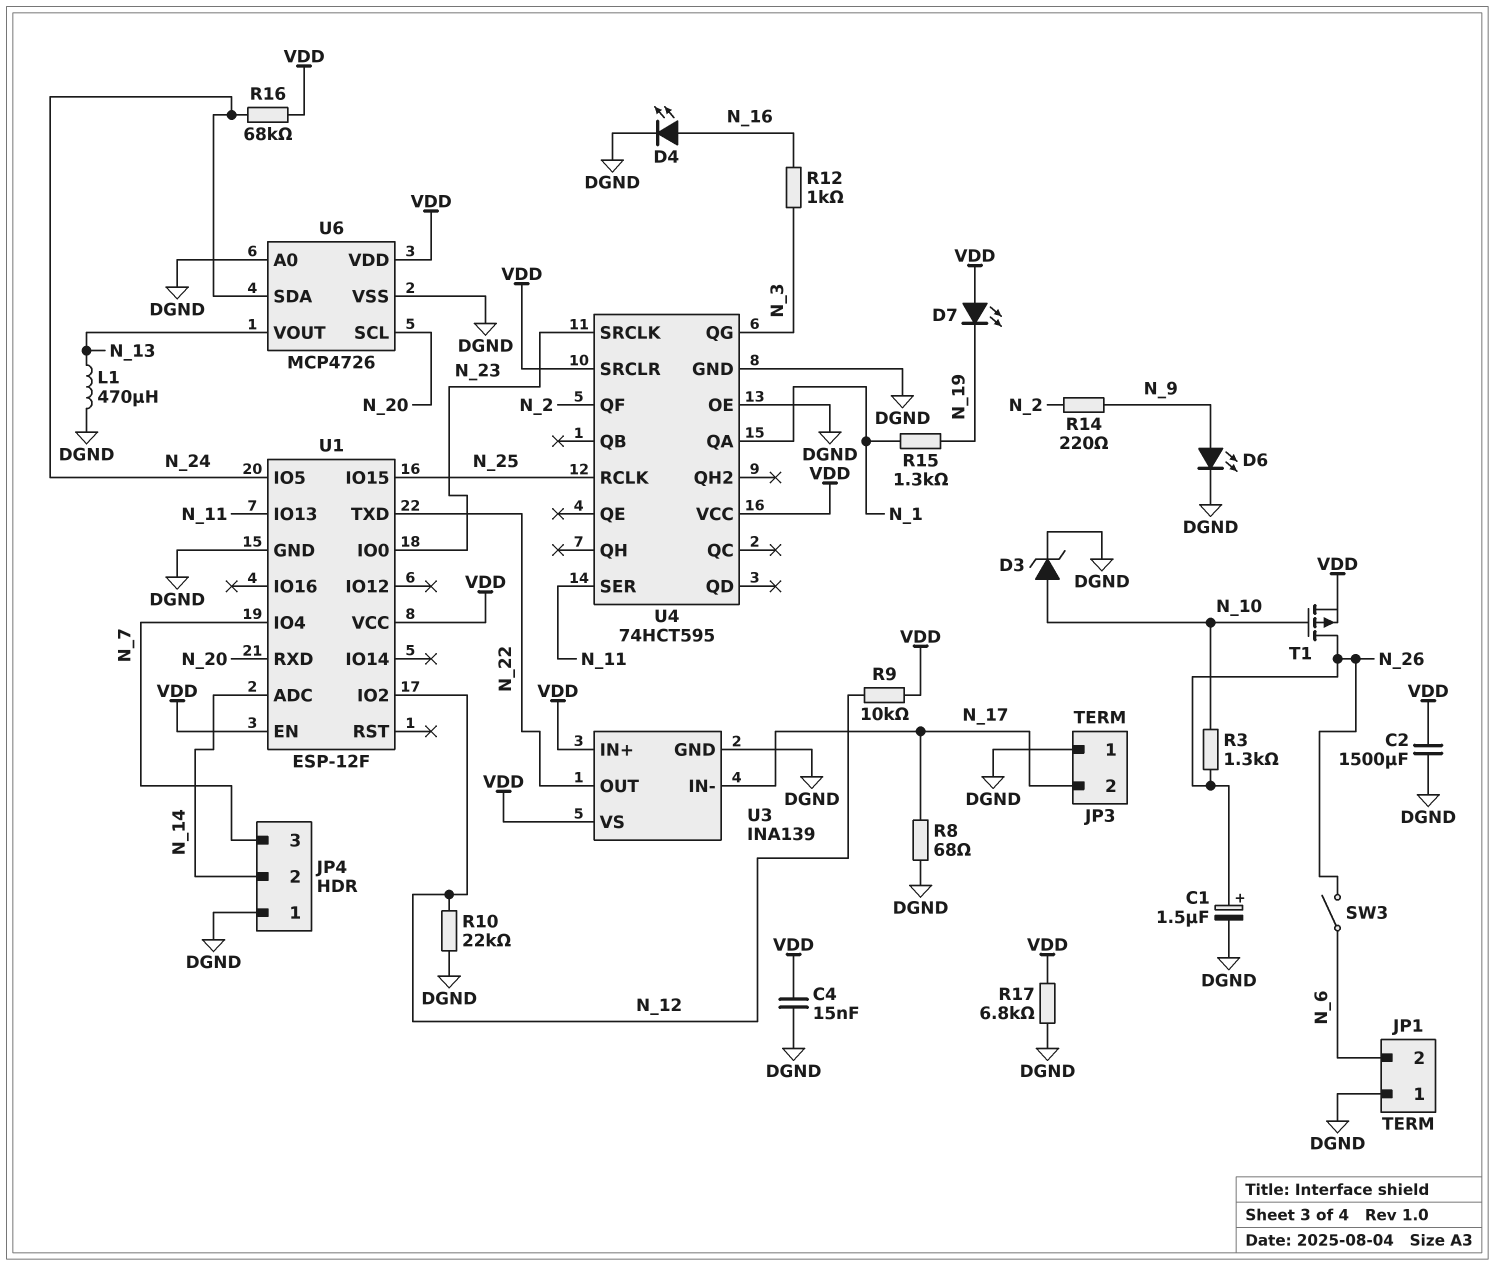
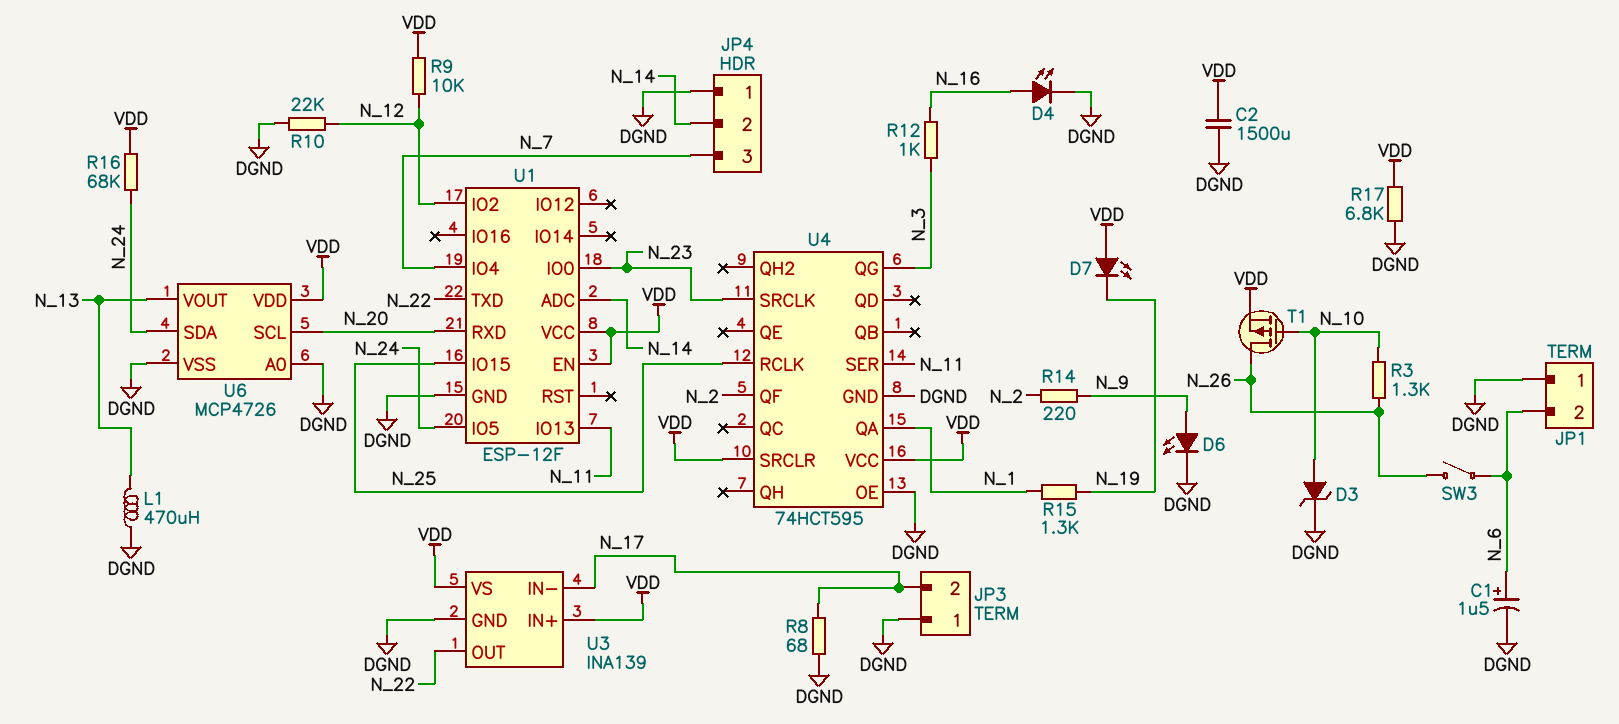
C1: 1.5uF (plus N_26, minus DGND) -> 1.5uF (plus N_6, minus DGND)
C4: 15nF (DGND, VDD) -> none

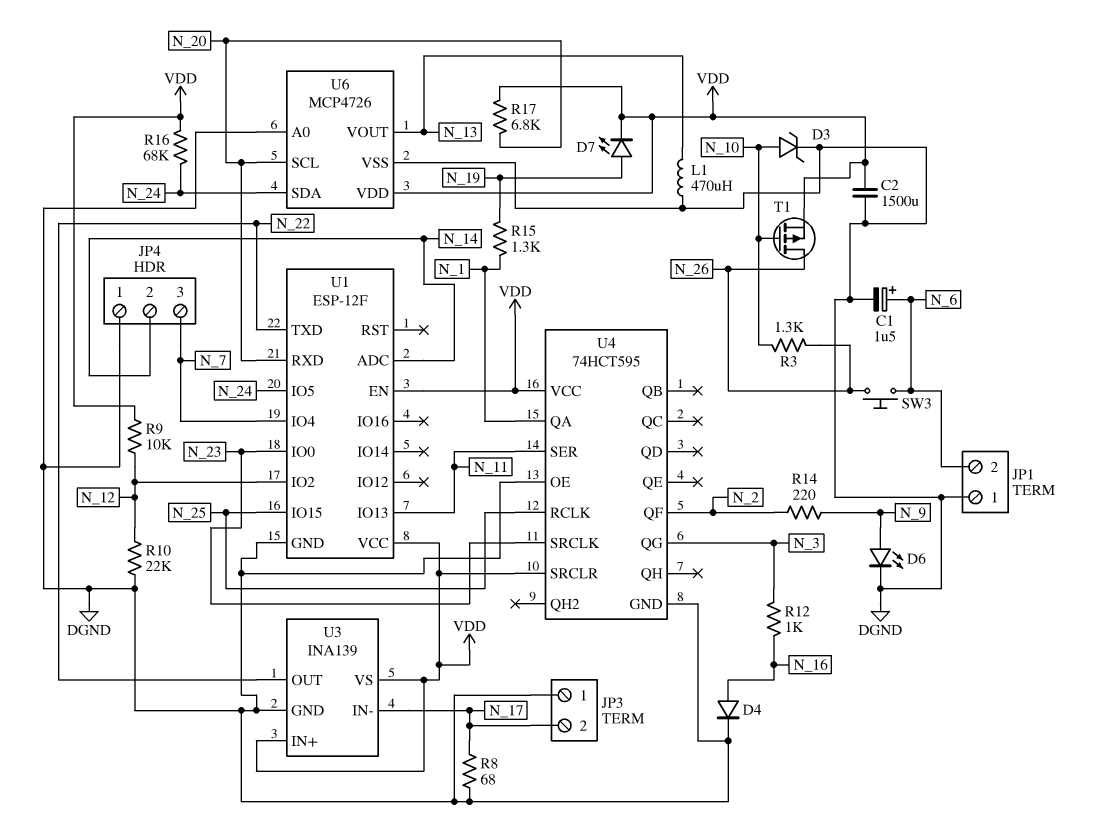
D4: LED (A N_16, K DGND) -> diode (A N_16, K DGND)
D7: LED (A VDD, K N_19) -> LED (A N_19, K VDD)
R17: 6.8k (DGND, VDD) -> 6.8k (N_20, VDD)
SW3: switch (N_6, N_26) -> button (N_6, N_26)

